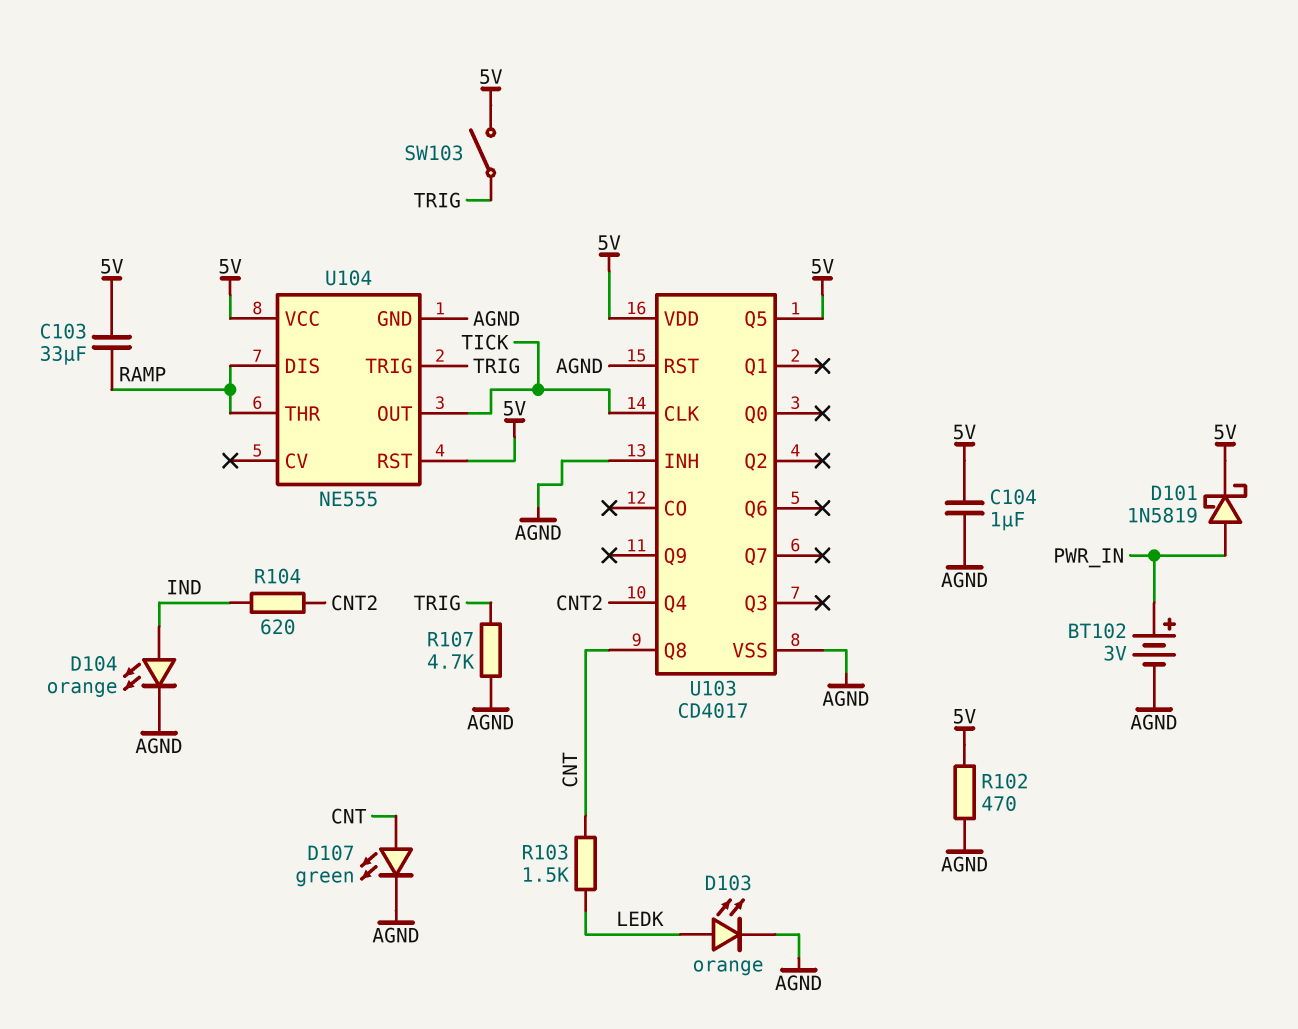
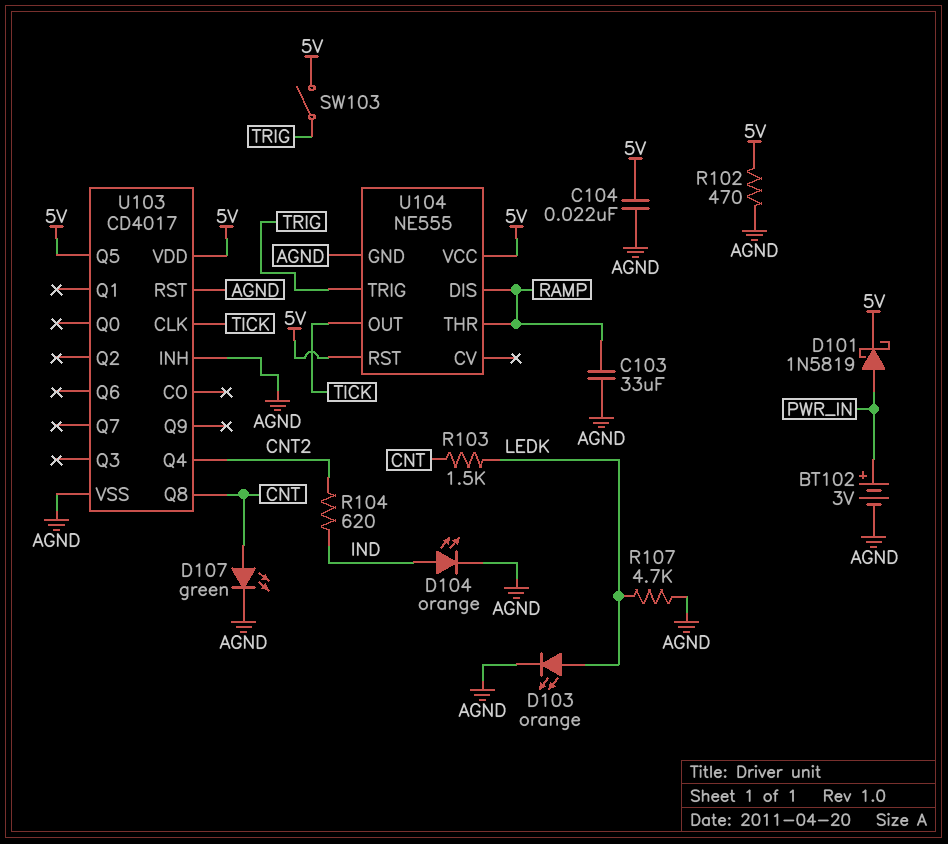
C103: 33uF (5V, RAMP) -> 33uF (AGND, RAMP)
C104: 1uF (5V, AGND) -> 22nF (5V, AGND)
R107: 4.7k (AGND, TRIG) -> 4.7k (AGND, LEDK)

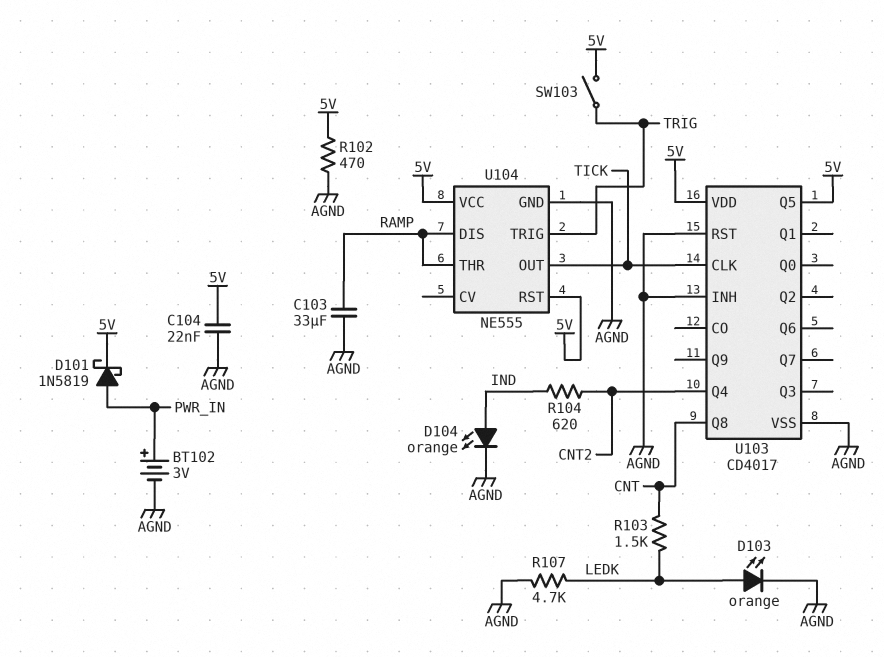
D107: LED green (A CNT, K AGND) -> none

